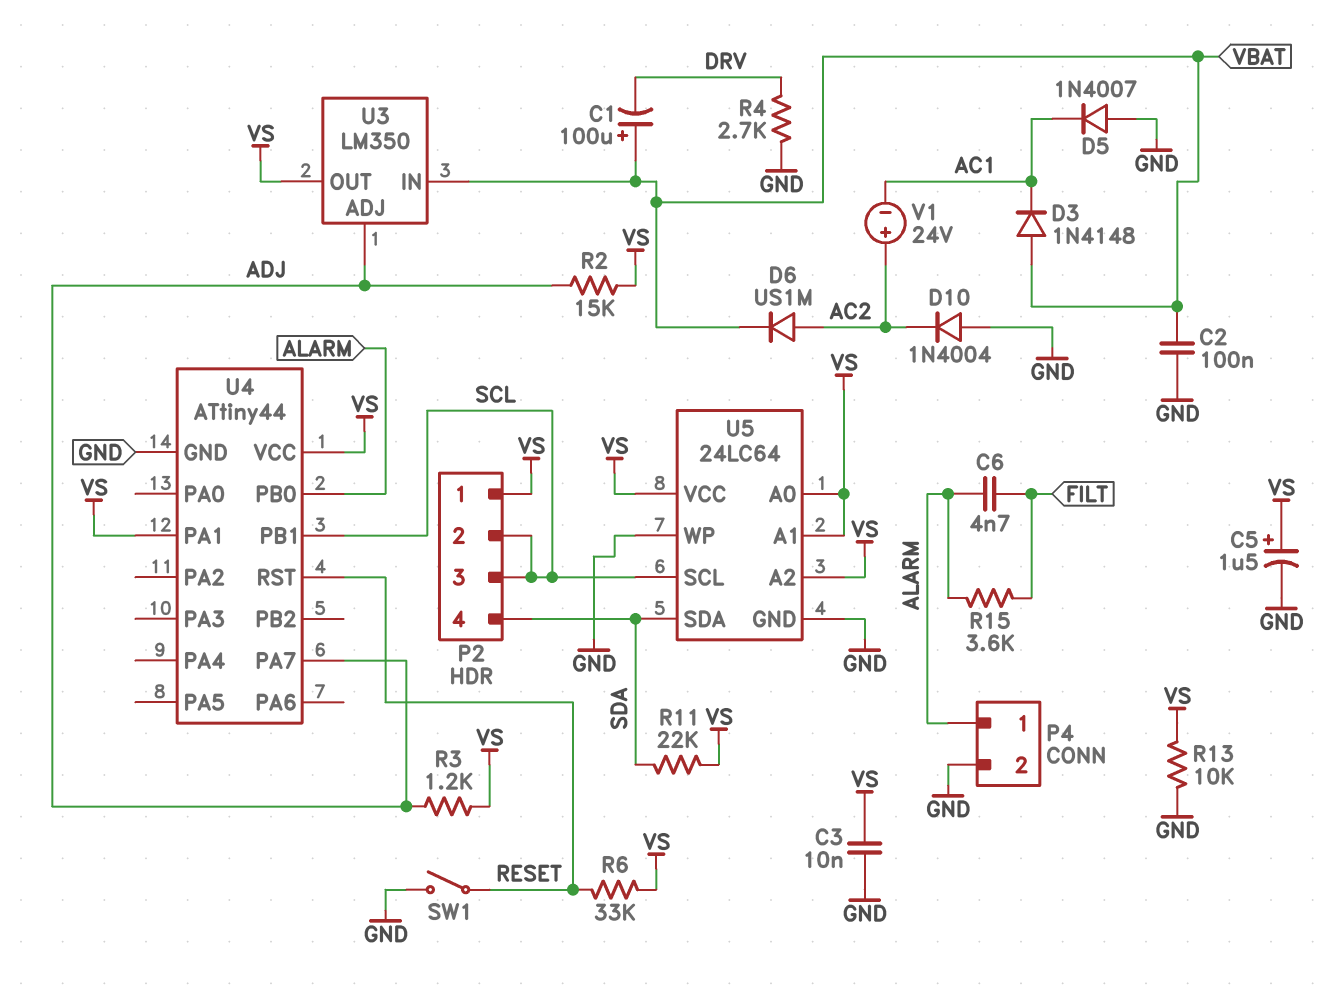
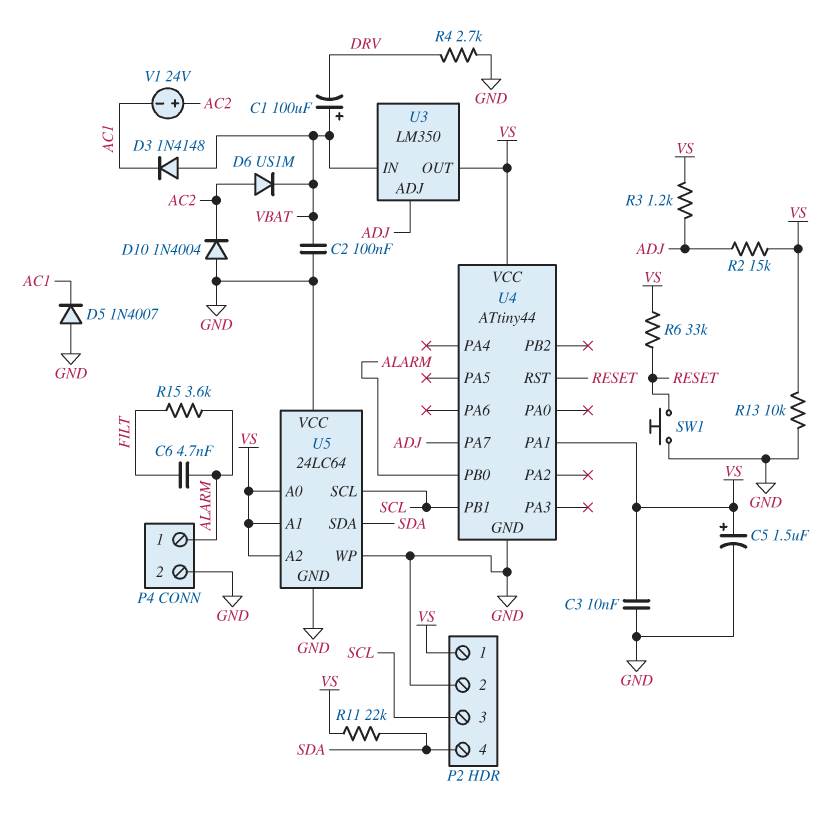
P2 pin 2: SCL -> GND
SW1: switch (GND, RESET) -> button (GND, RESET)
U5 pin VCC: VS -> GND

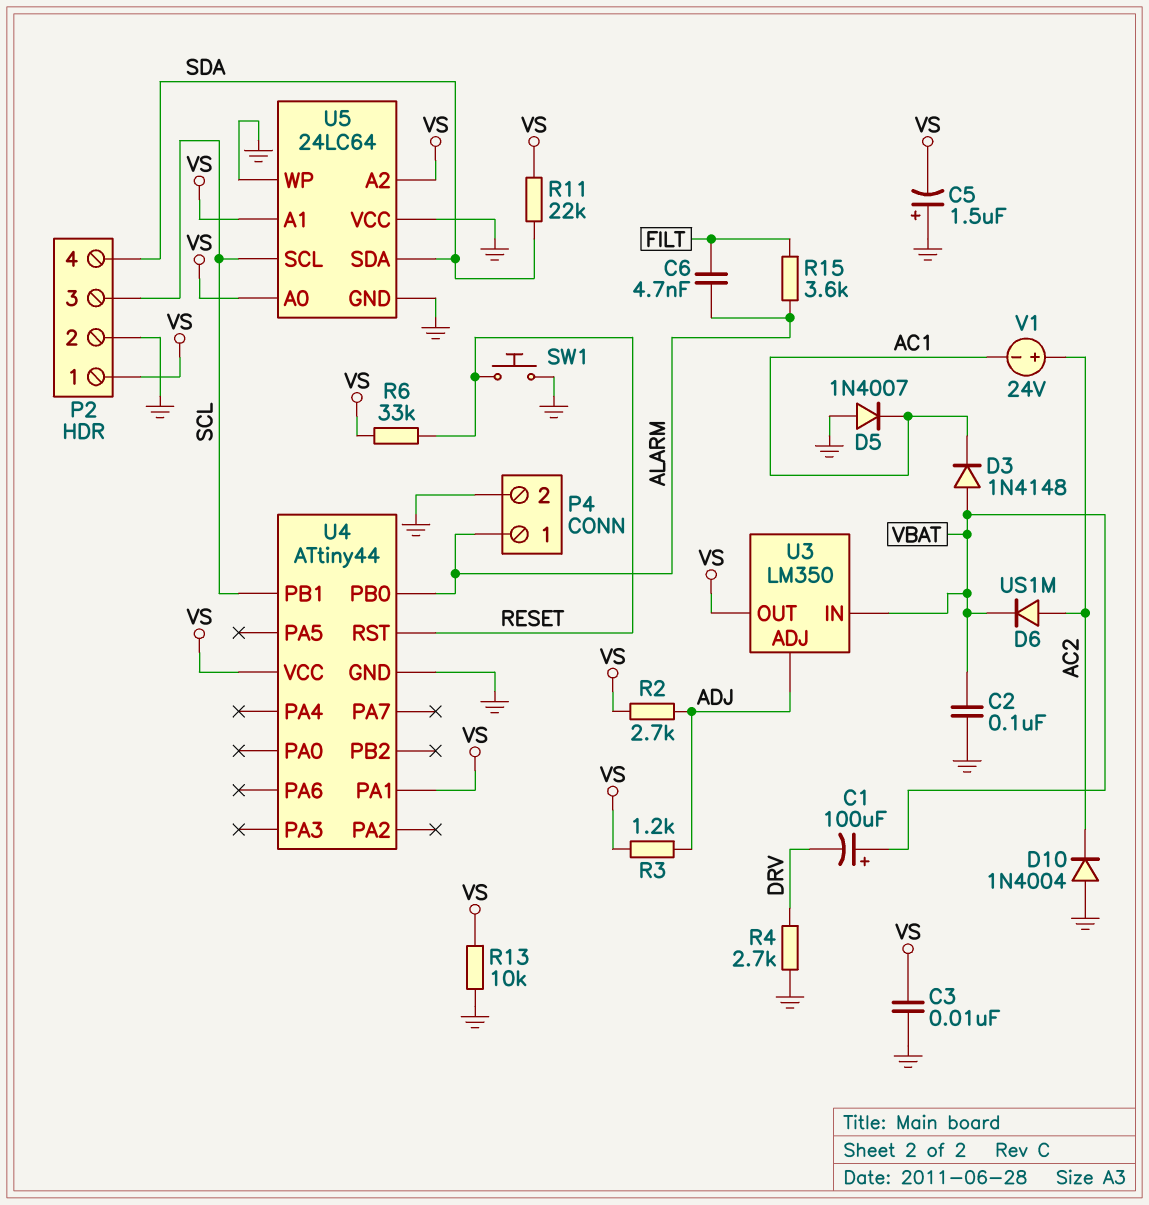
C5: 1.5uF (plus VS, minus GND) -> 1.5uF (plus GND, minus VS)
R2: 15k (ADJ, VS) -> 2.7k (ADJ, VS)
U4 pin PA7: ADJ -> none

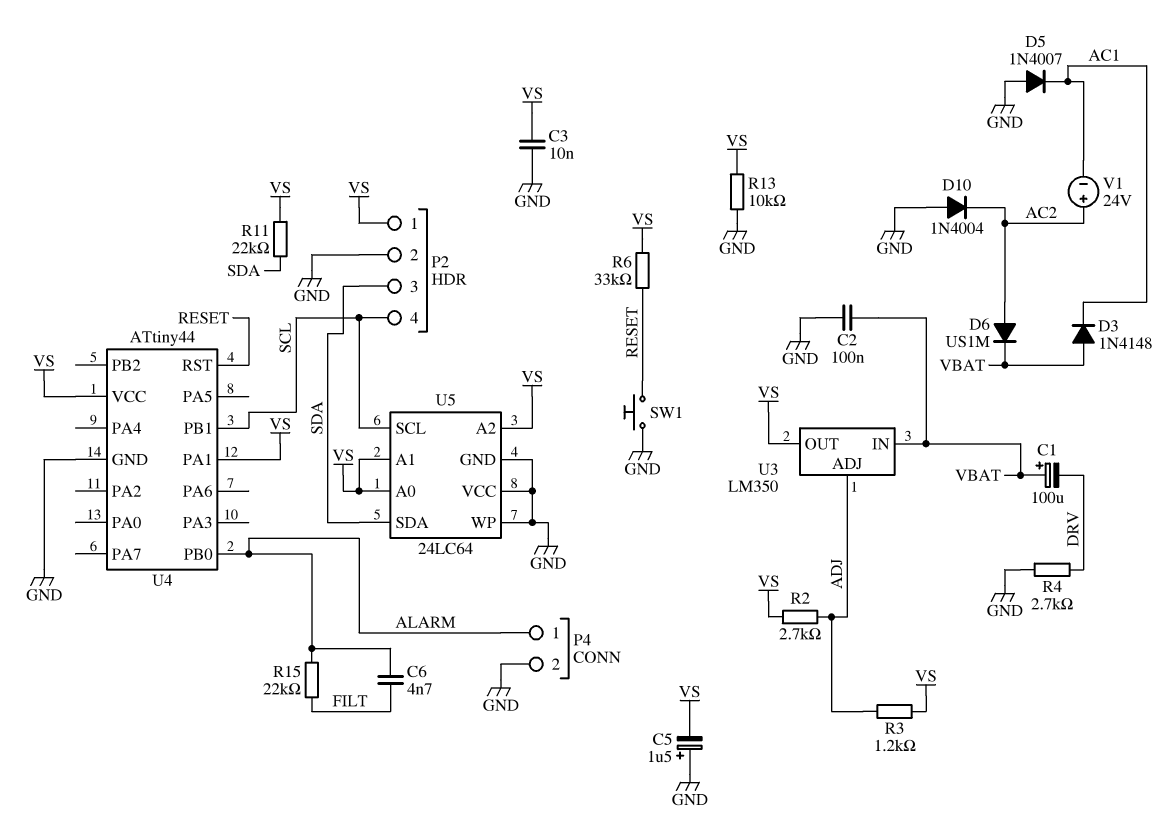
P2 pin 3: SCL -> SDA
P2 pin 4: SDA -> SCL
R15: 3.6k (ALARM, FILT) -> 22k (ALARM, FILT)

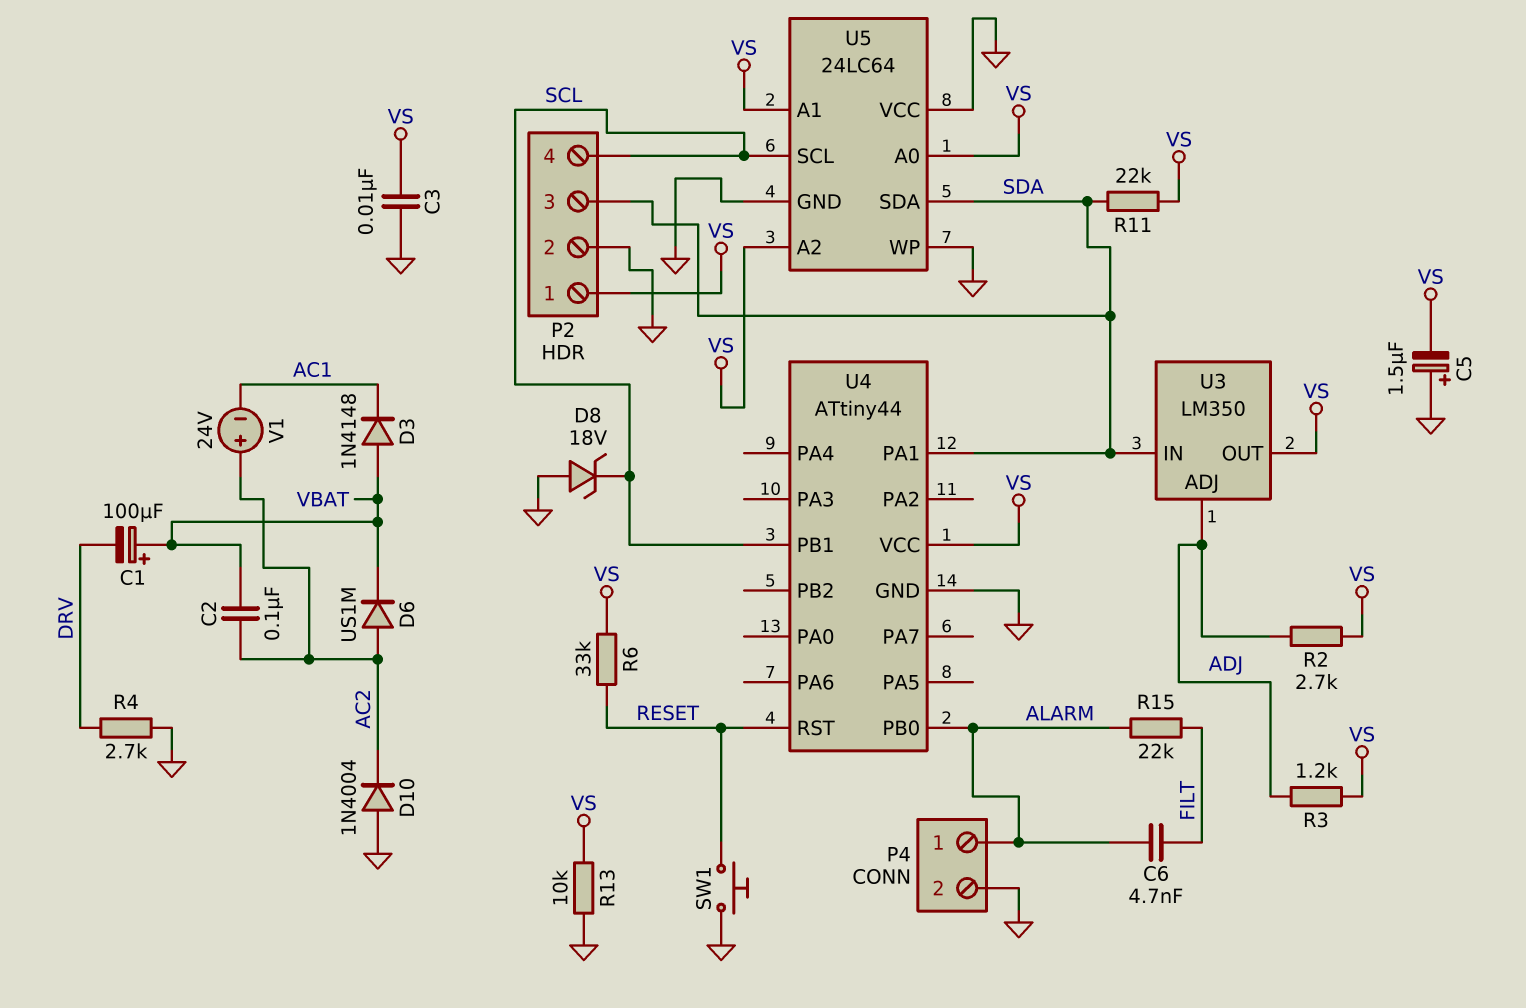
C2: 100nF (GND, VBAT) -> 100nF (AC2, VBAT)
D5: diode 1N4007 (A GND, K AC1) -> none
D8: none -> zener 18V (A GND, K SCL)
U3 pin IN: VBAT -> SDA
U4 pin PA1: VS -> SDA

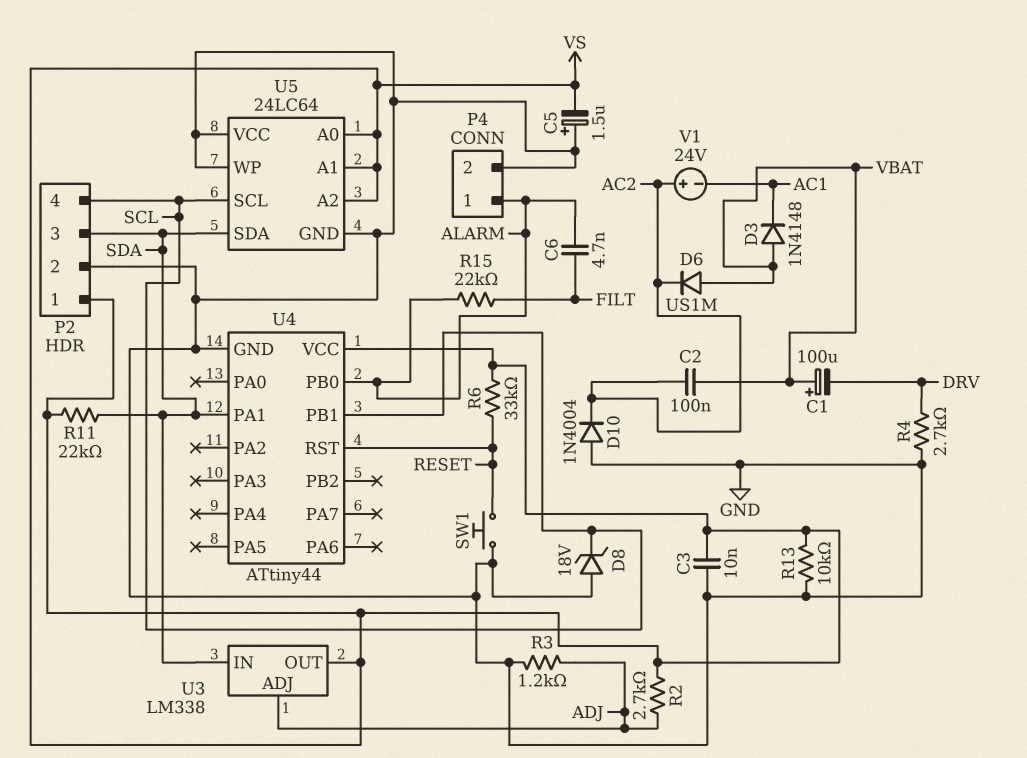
D6: diode US1M (A AC2, K VBAT) -> diode US1M (A VBAT, K AC2)
R3: 1.2k (ADJ, VS) -> 1.2k (ADJ, GND)
U3: LM350 -> LM338

